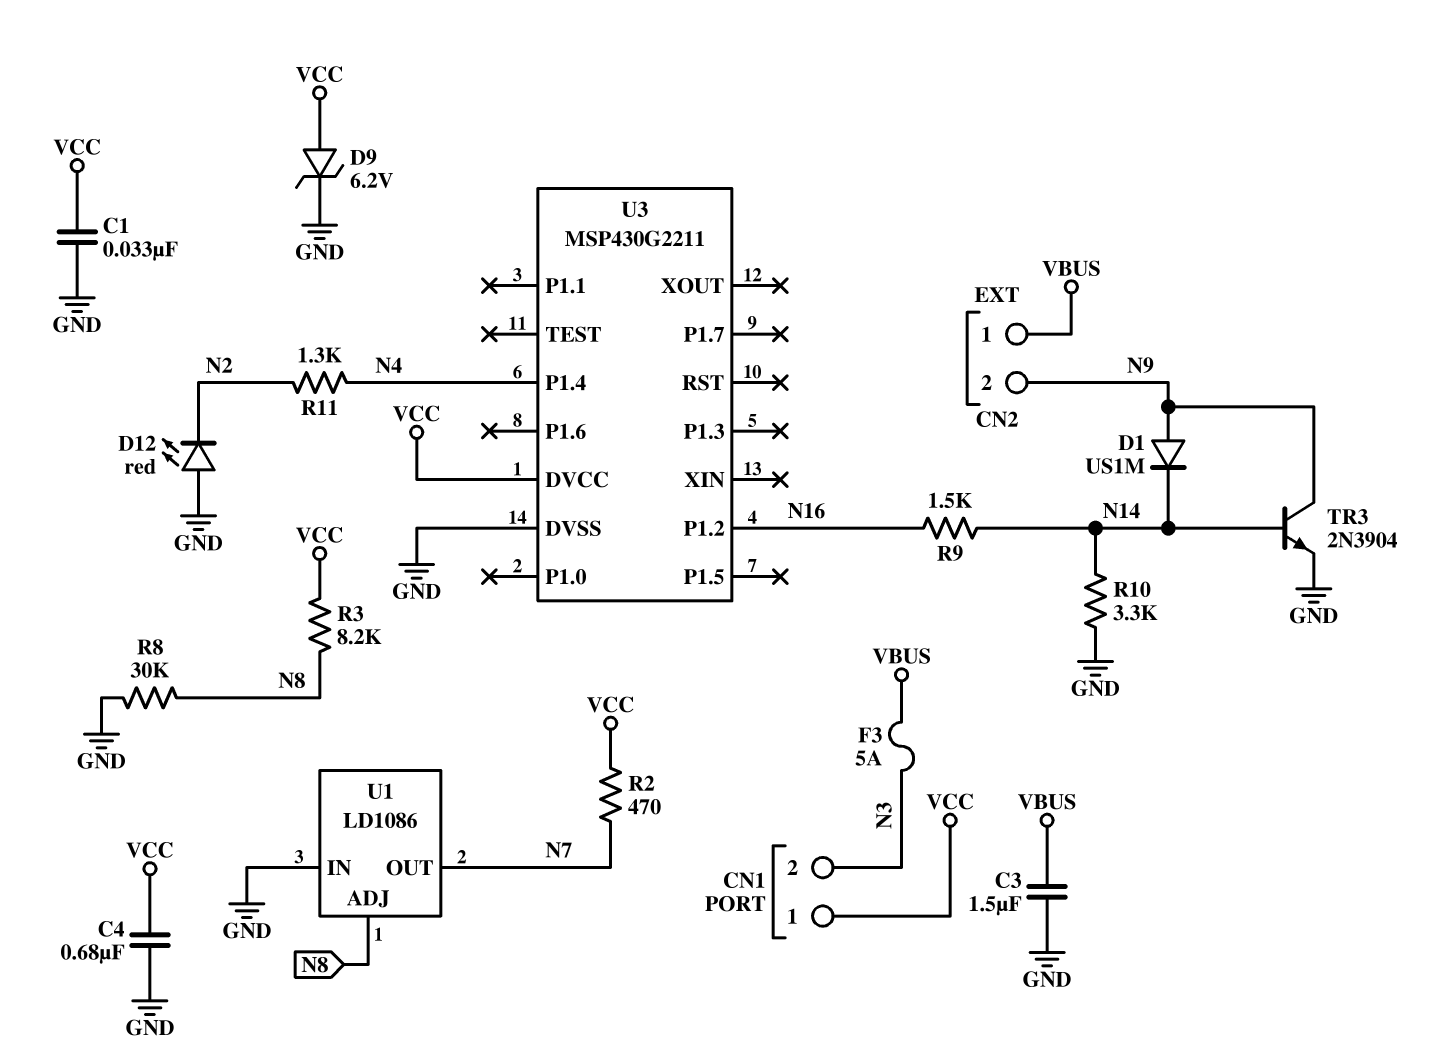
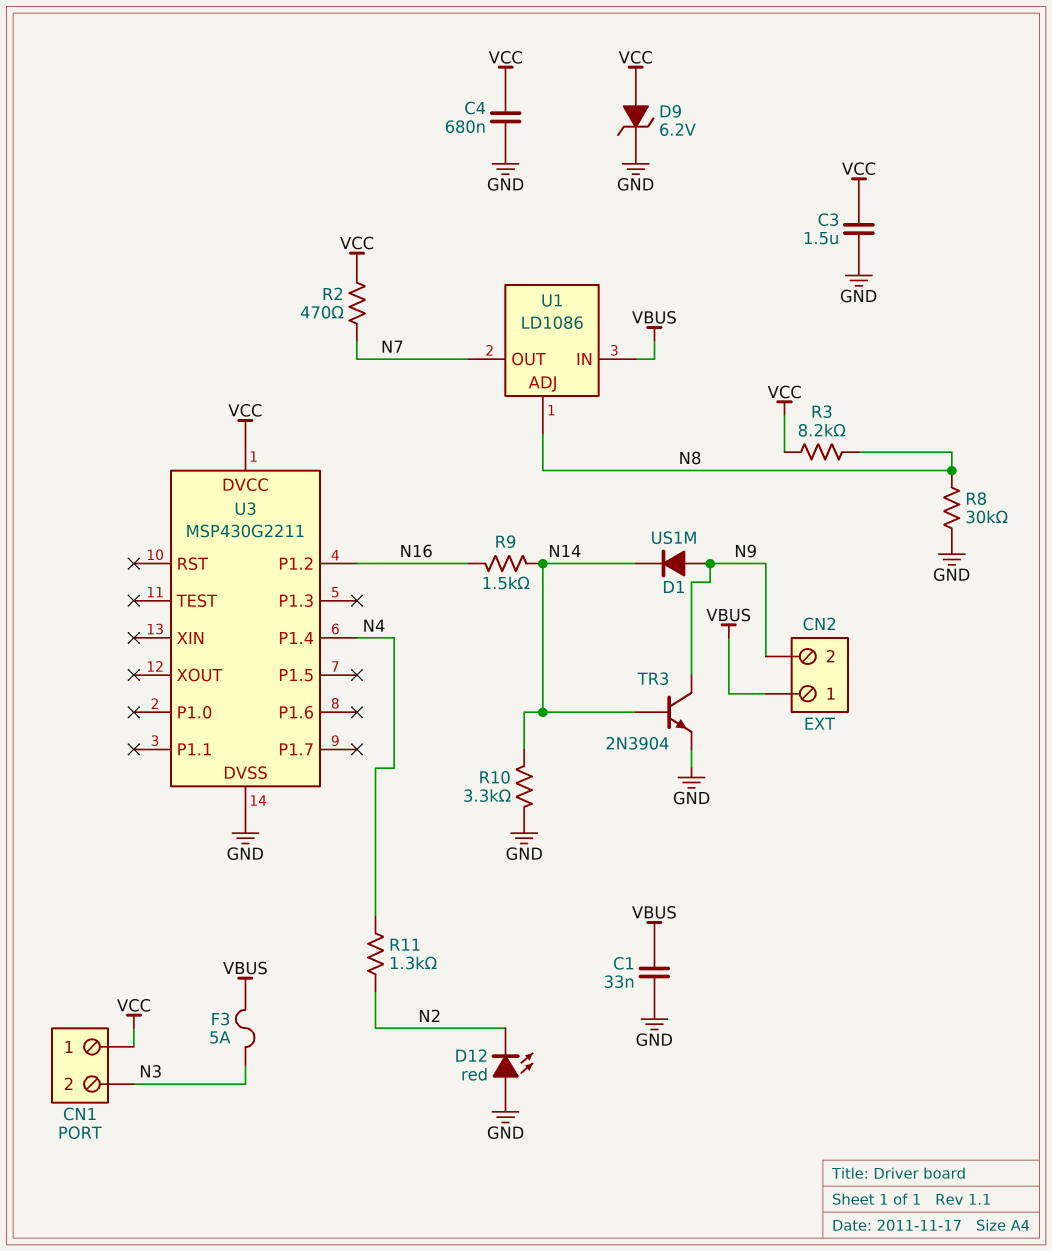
C1: 33nF (GND, VCC) -> 33nF (GND, VBUS)
C3: 1.5uF (GND, VBUS) -> 1.5uF (GND, VCC)
U1 pin IN: GND -> VBUS

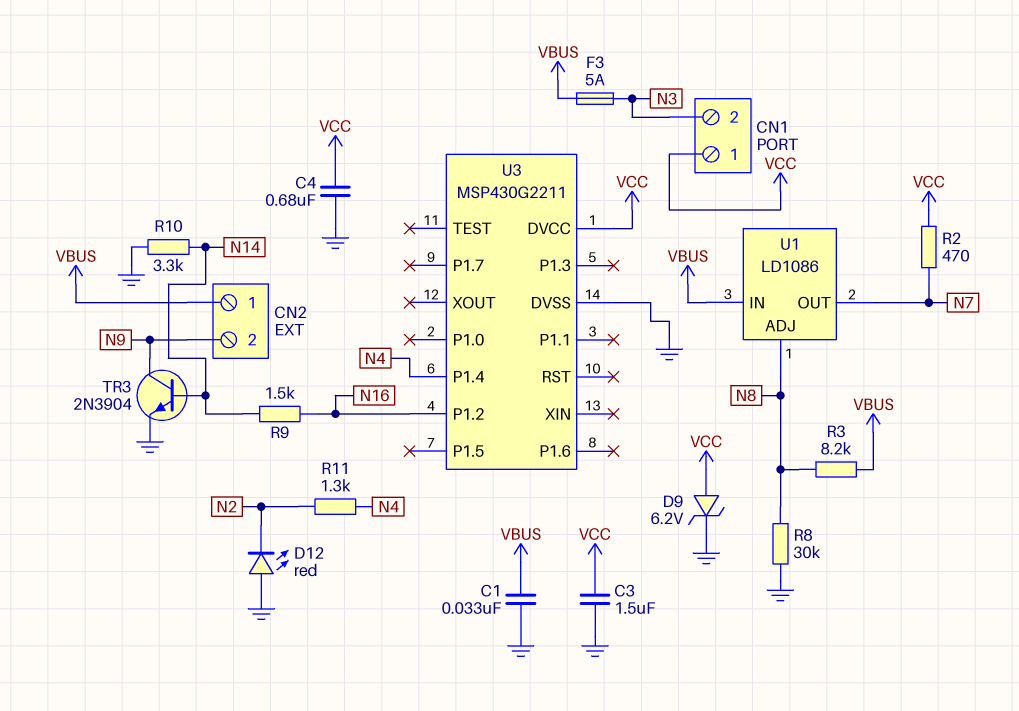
D1: diode US1M (A N9, K N14) -> none
R3: 8.2k (N8, VCC) -> 8.2k (N8, VBUS)

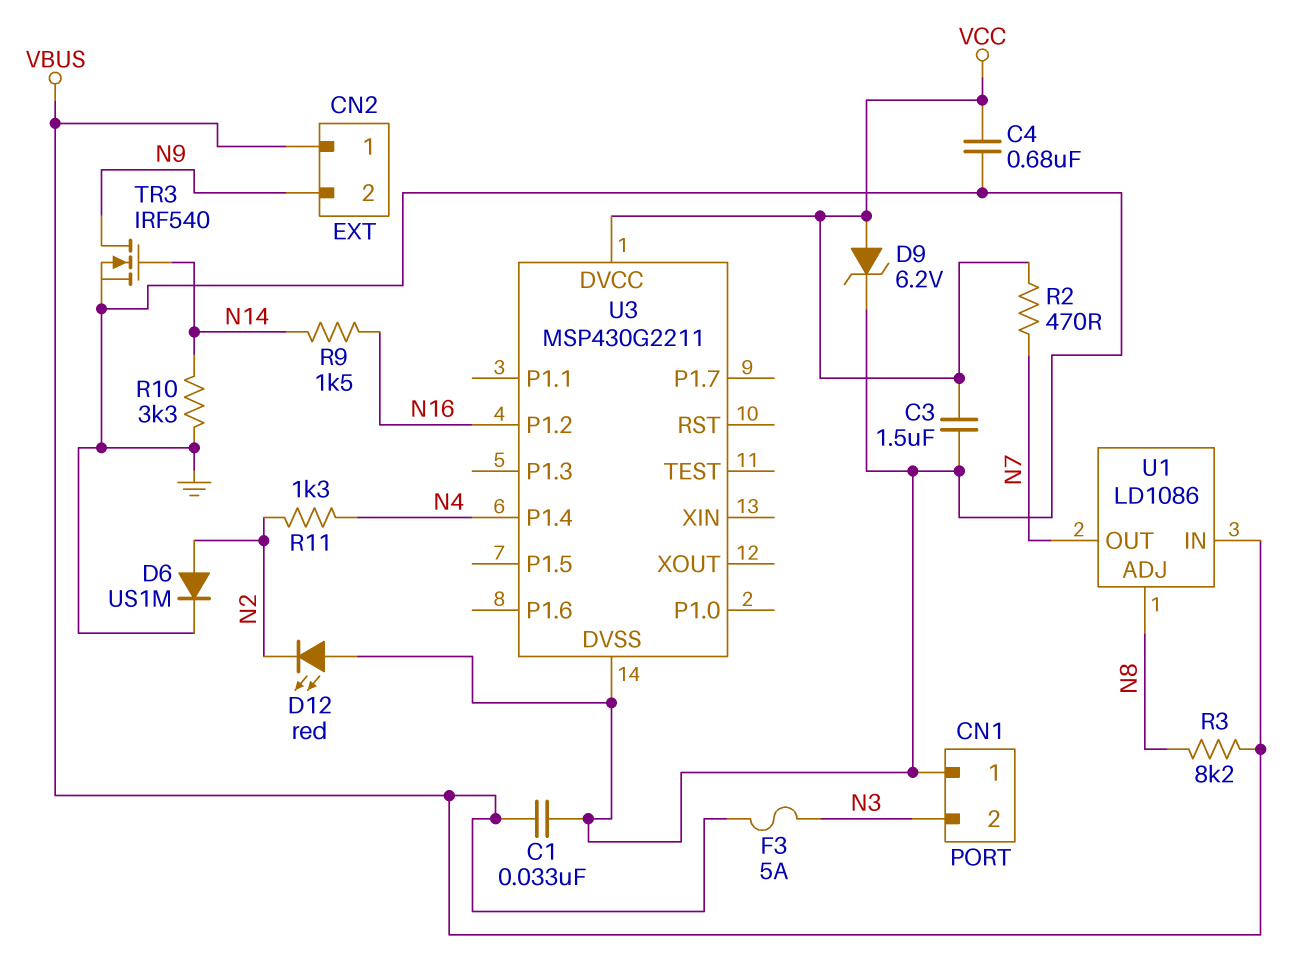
CN1 pin 1: VCC -> GND
D6: none -> diode US1M (A N2, K GND)
R8: 30k (GND, N8) -> none
TR3: NPN 2N3904 (B N14, C N9, E GND) -> NMOS IRF540 (G N14, D N9, S GND)

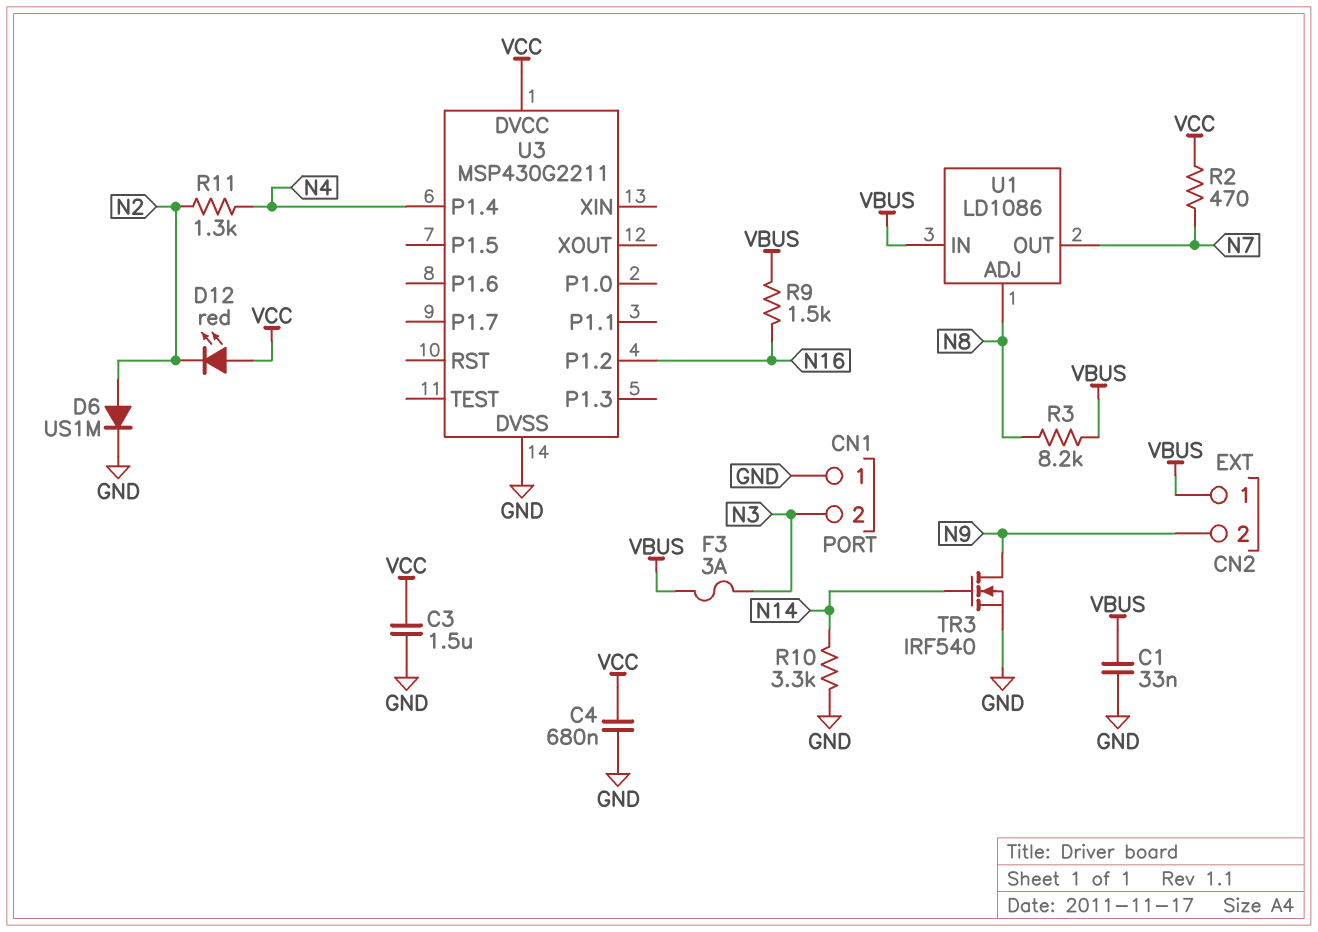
D9: zener 6.2V (A VCC, K GND) -> none
D12: LED red (A GND, K N2) -> LED red (A VCC, K N2)
F3: 5A (N3, VBUS) -> 3A (N3, VBUS)
R9: 1.5k (N14, N16) -> 1.5k (N16, VBUS)

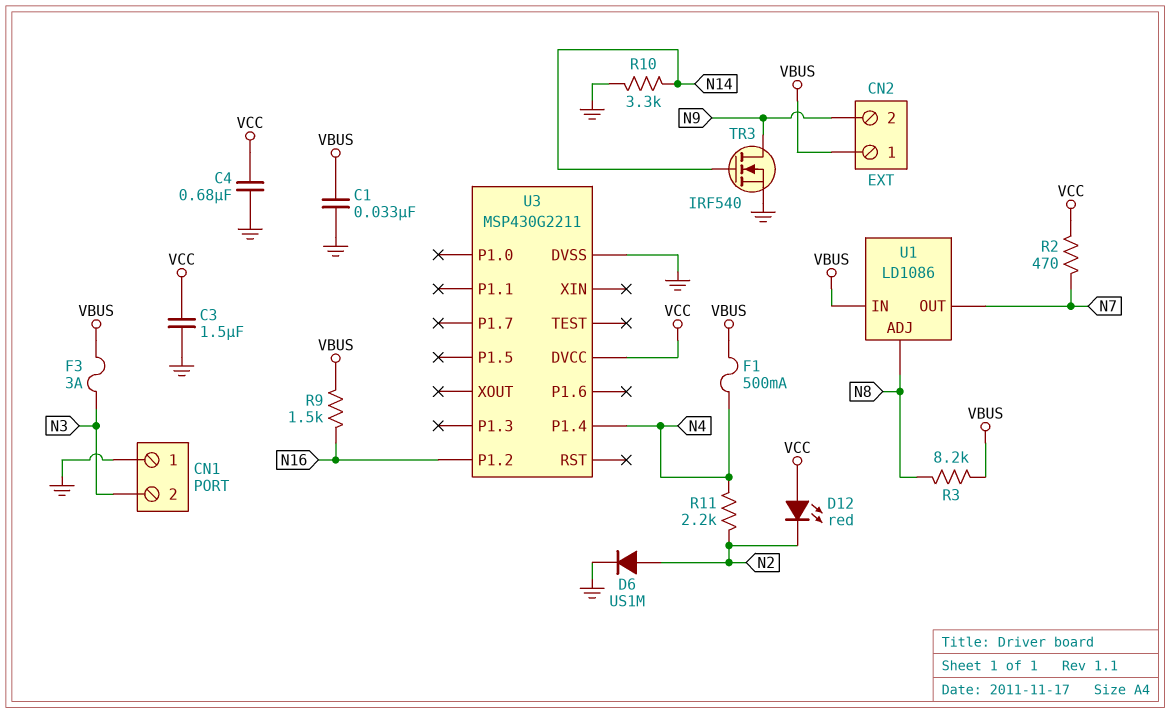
F1: none -> 500mA (N4, VBUS)
R11: 1.3k (N2, N4) -> 2.2k (N2, N4)

